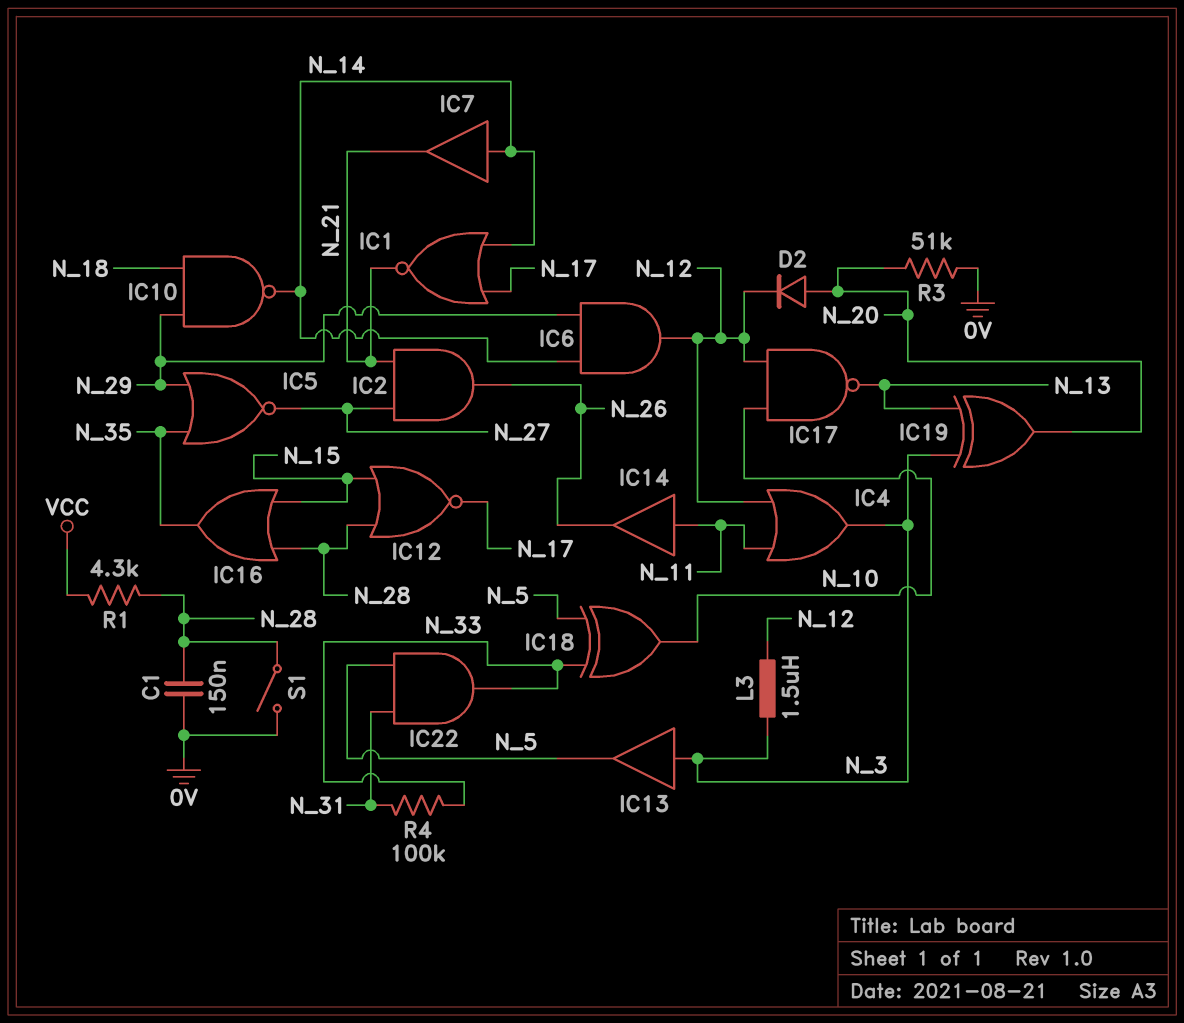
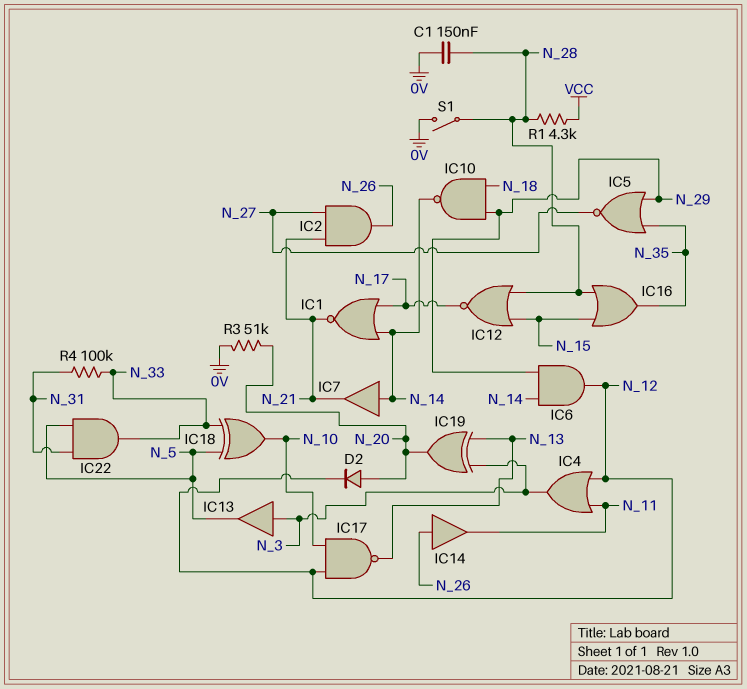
IC14: buffer (in N_11, out N_26) -> buffer (in N_26, out N_11)
L3: 1.5uH (N_3, N_12) -> none

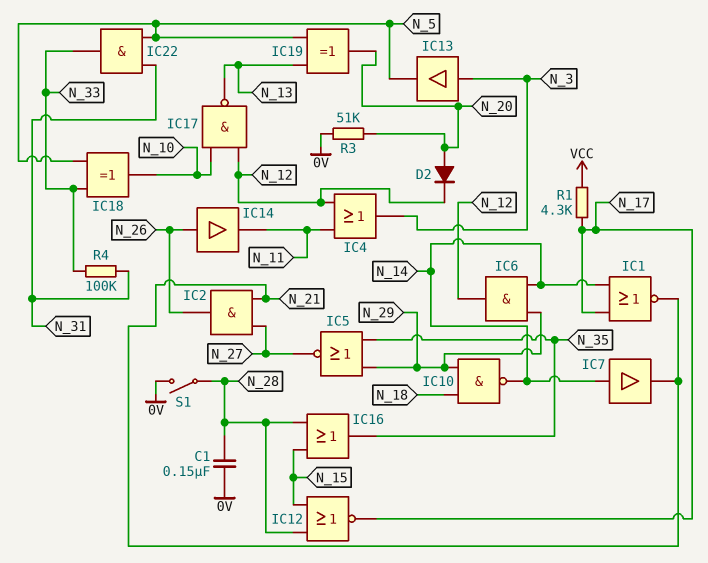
IC19: XOR (in N_3, in N_13, out N_20) -> XOR (in N_5, in N_13, out N_20)
R1: 4.3k (N_28, VCC) -> 4.3k (N_17, VCC)

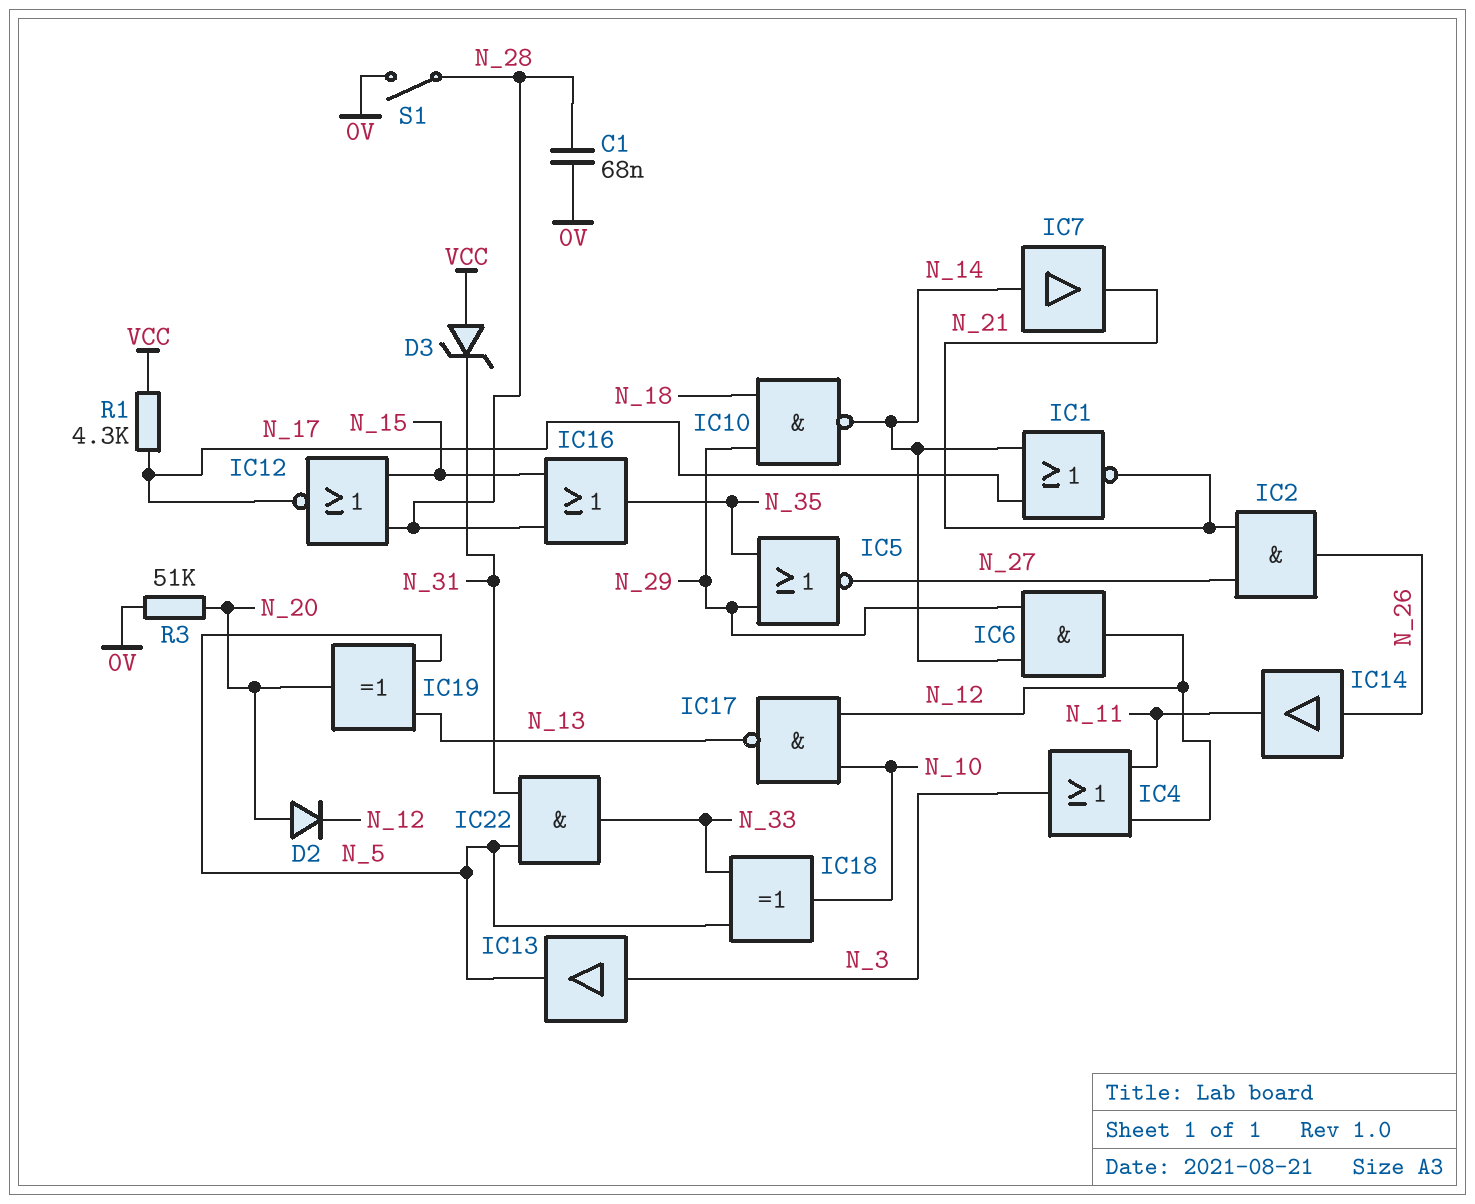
C1: 150nF (0V, N_28) -> 68nF (0V, N_28)
D3: none -> zener (A VCC, K N_31)
R4: 100k (N_31, N_33) -> none

